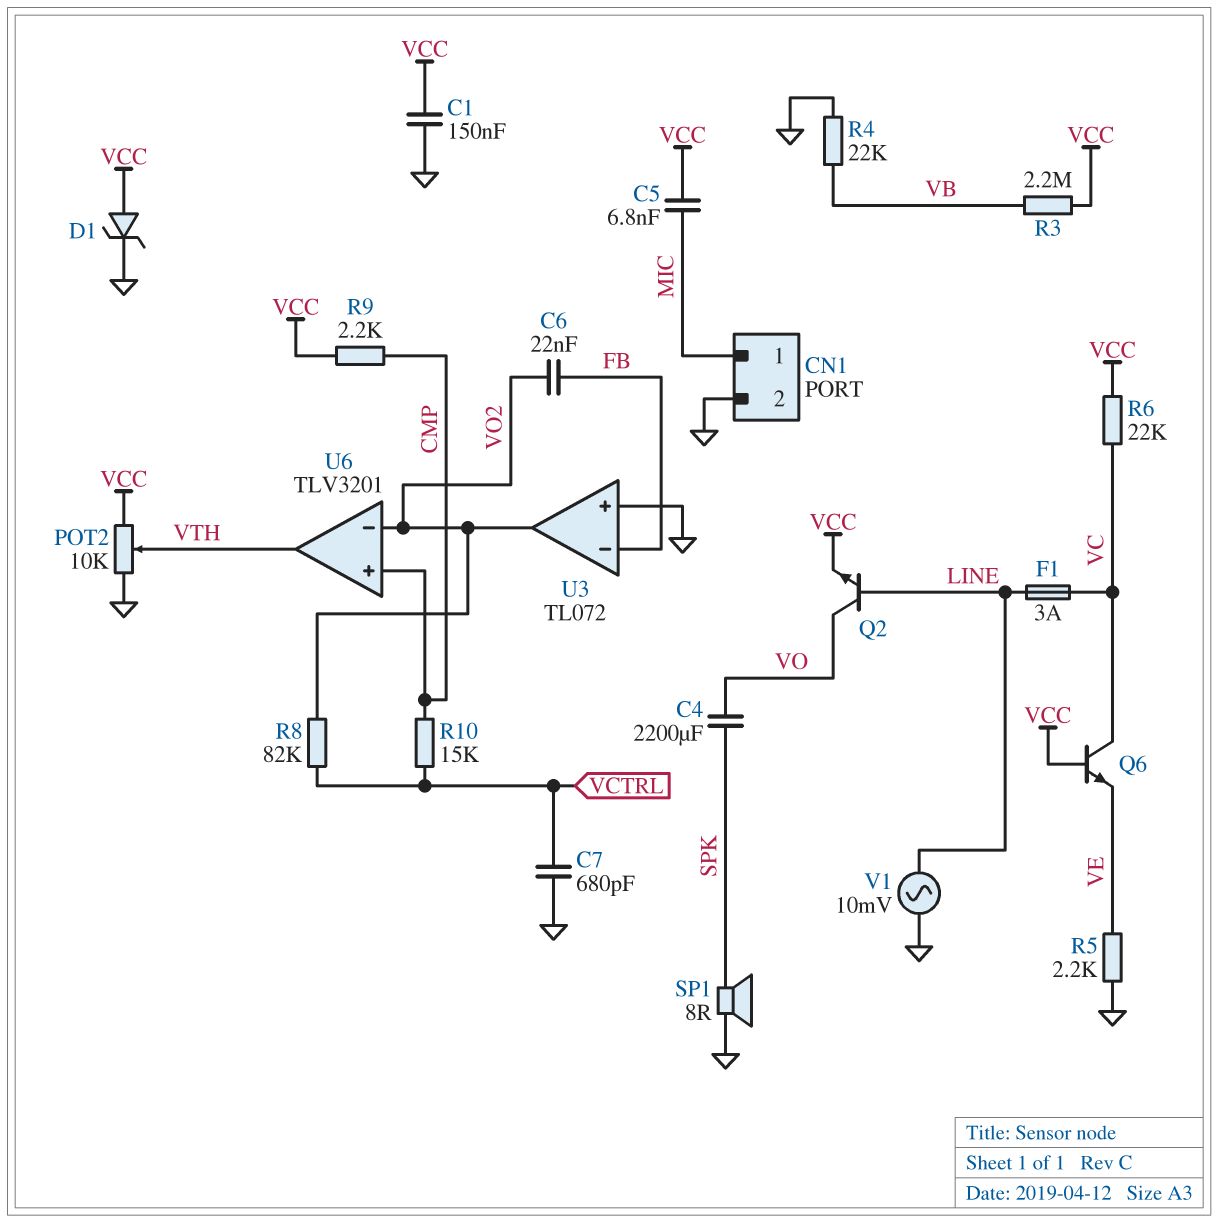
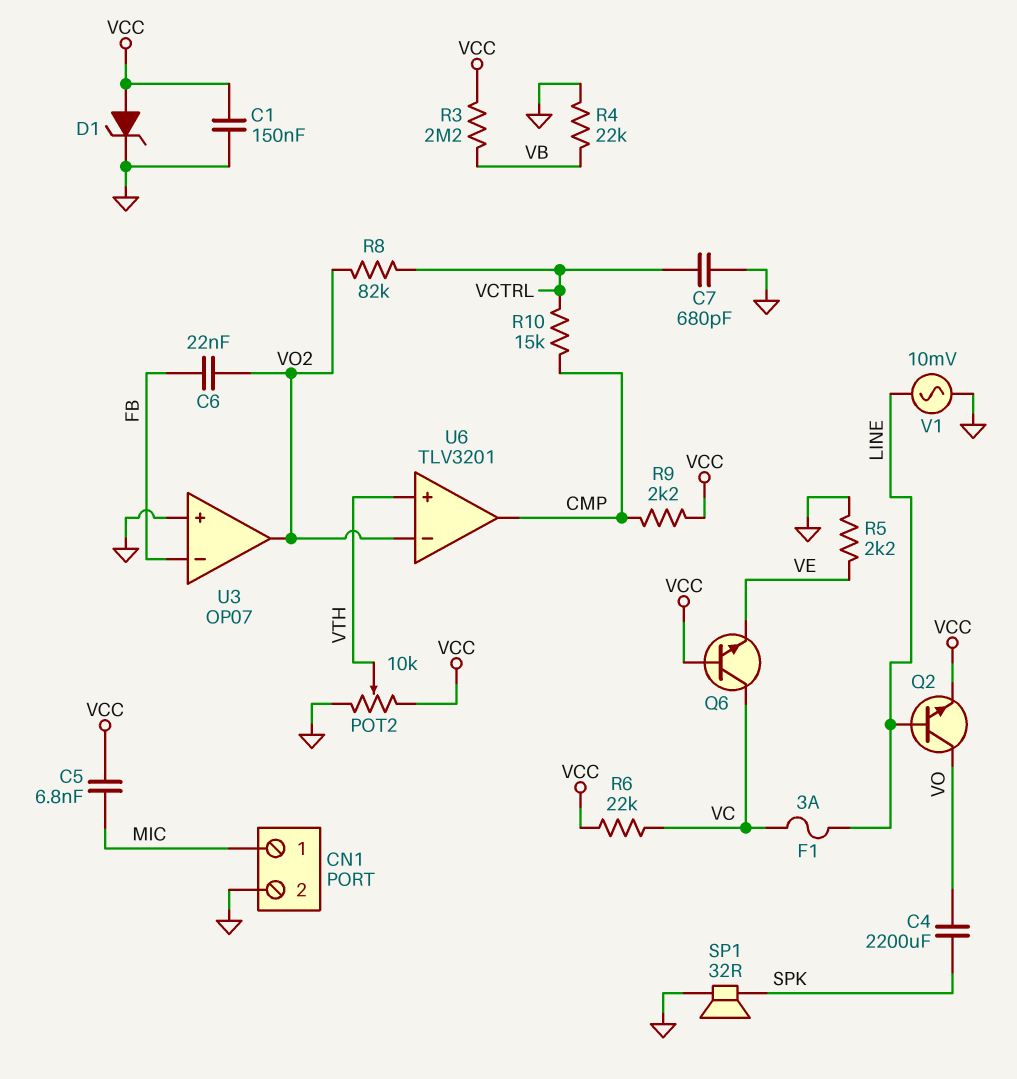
SP1: speaker 8R (GND, SPK) -> speaker 32R (GND, SPK)
U3: TL072 -> OP07
U6 pin in+: CMP -> VTH
U6 pin out: VTH -> CMP

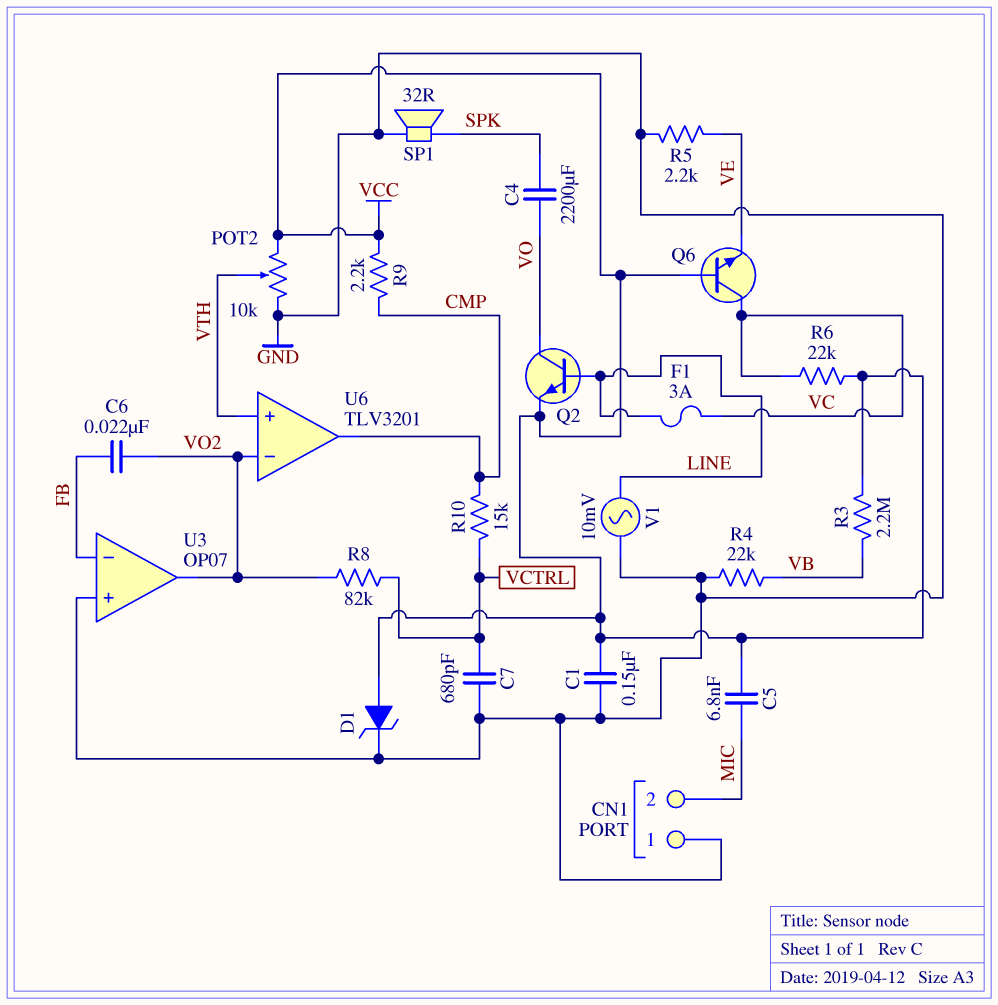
CN1 pin 1: MIC -> GND
CN1 pin 2: GND -> MIC

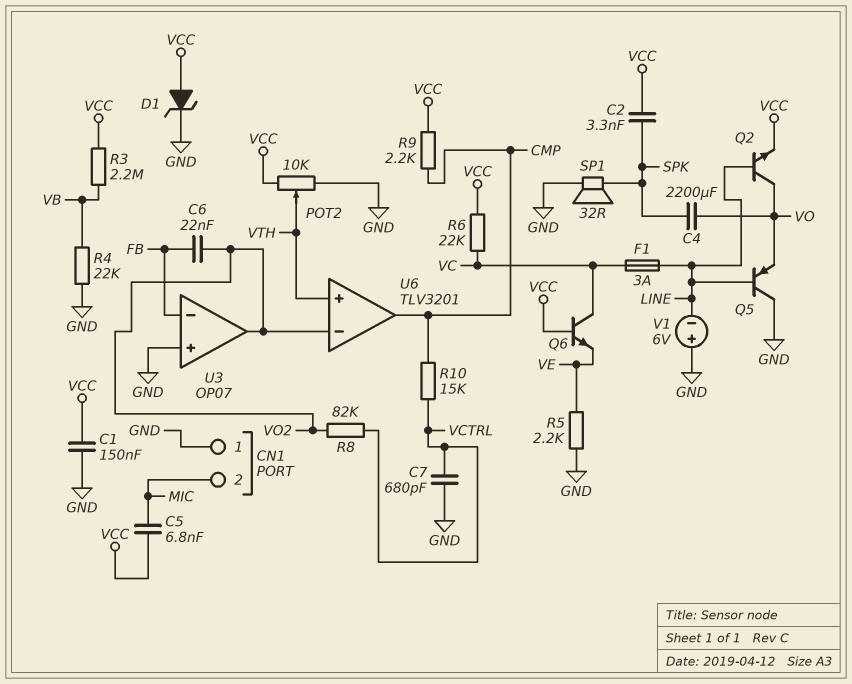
C2: none -> 3.3nF (SPK, VCC)
Q5: none -> PNP (B LINE, C GND, E VO)
V1: AC 10mV (GND, LINE) -> 6V (plus GND, minus LINE)

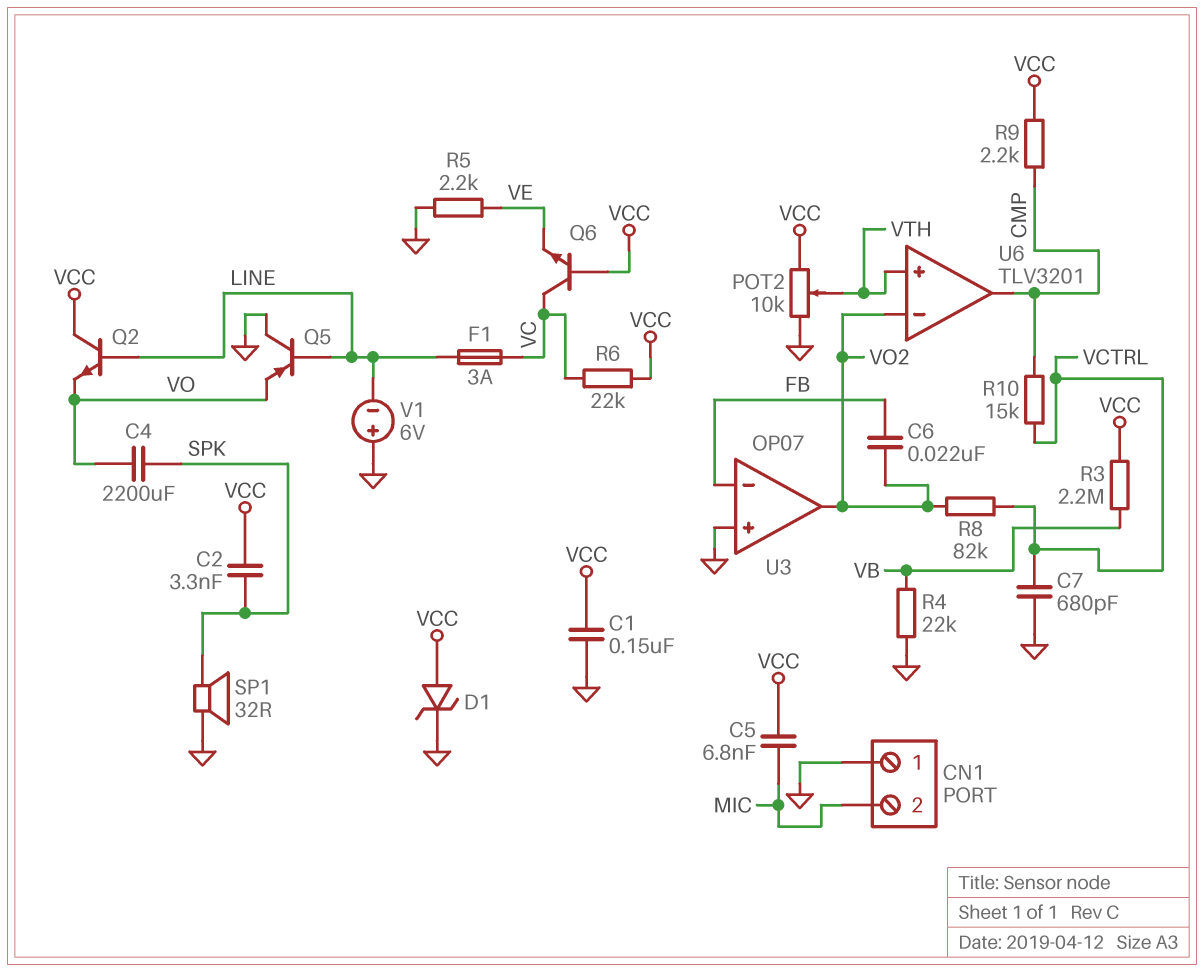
Q2: NPN (B LINE, C VO, E VCC) -> NPN (B LINE, C VCC, E VO)

